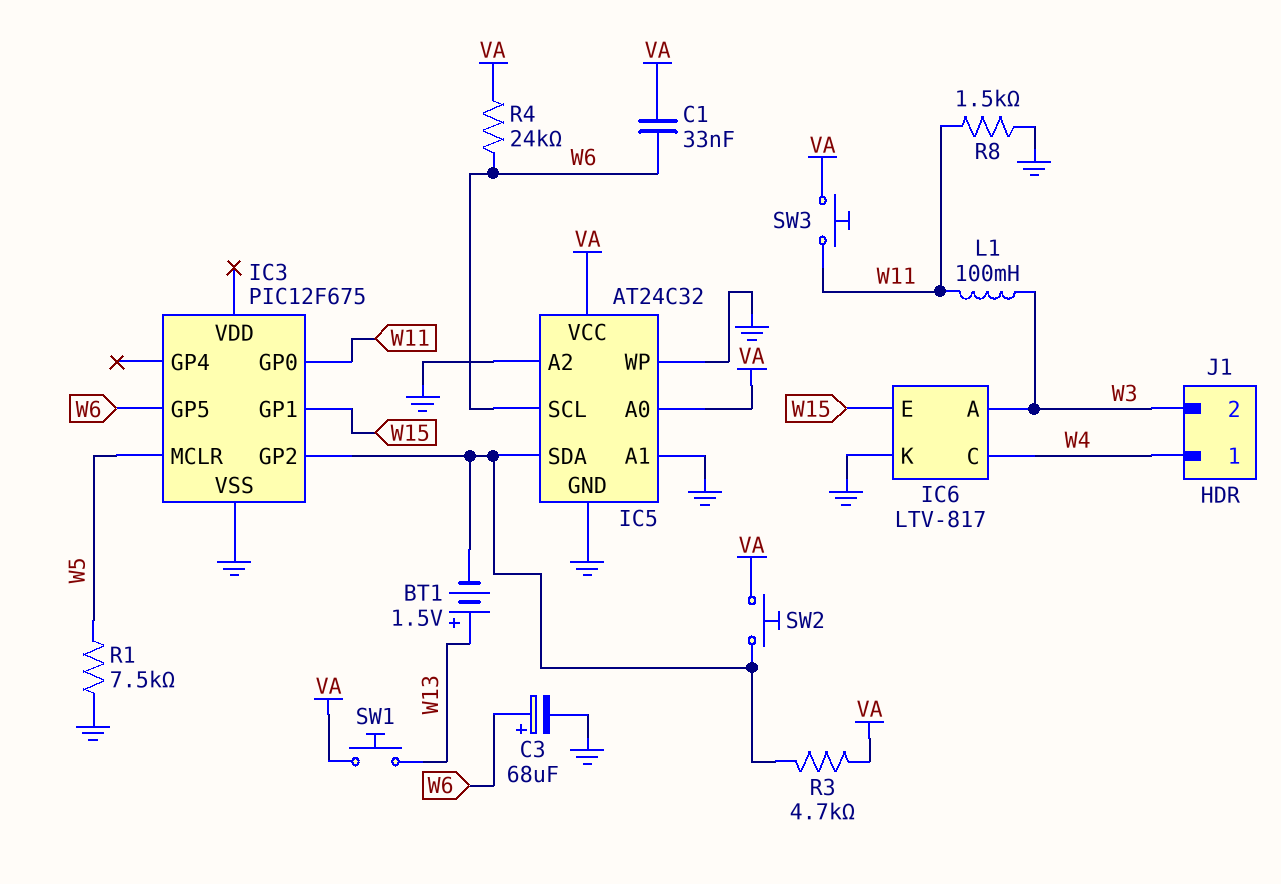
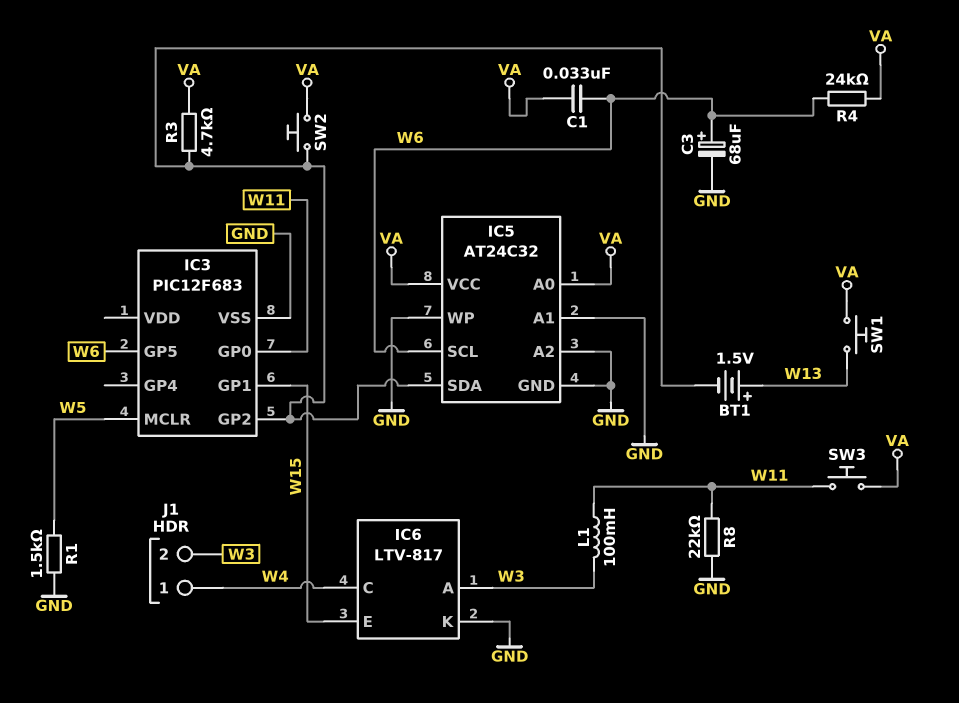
IC3: PIC12F675 -> PIC12F683
R1: 7.5k (GND, W5) -> 1.5k (GND, W5)
R8: 1.5k (GND, W11) -> 22k (GND, W11)

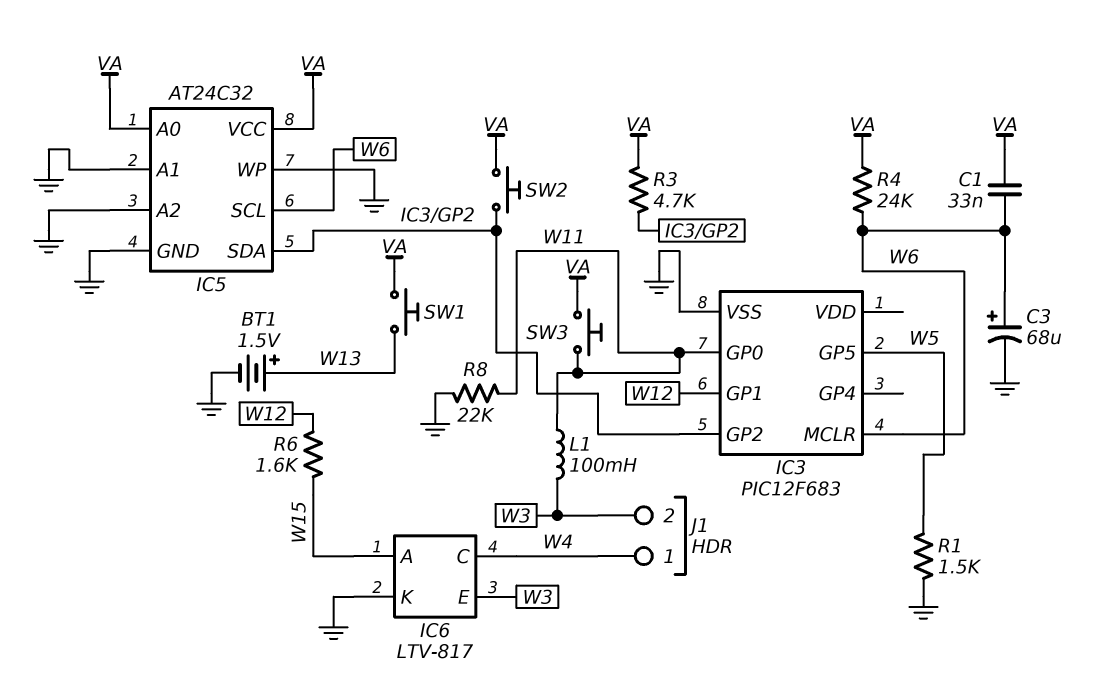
BT1: 1.5V (plus W13, minus IC3/GP2) -> 1.5V (plus W13, minus GND)
IC3 pin GP1: W15 -> W12
IC3 pin GP5: W6 -> W5
IC3 pin MCLR: W5 -> W6
IC6 pin A: W3 -> W15
IC6 pin E: W15 -> W3
R6: none -> 1.6k (W12, W15)

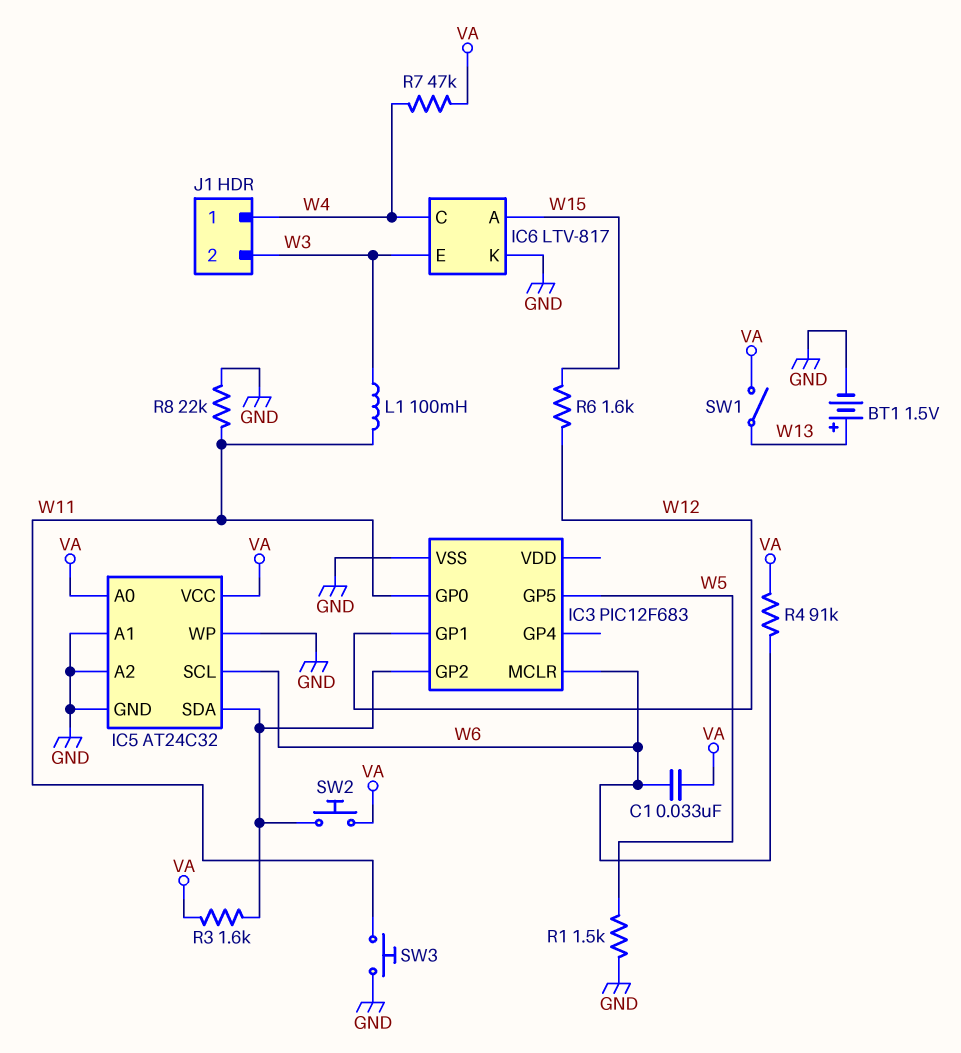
C3: 68uF (plus W6, minus GND) -> none
R3: 4.7k (IC3/GP2, VA) -> 1.6k (IC3/GP2, VA)
R4: 24k (VA, W6) -> 91k (VA, W6)
R7: none -> 47k (VA, W4)
SW1: button (VA, W13) -> switch (VA, W13)
SW3: button (VA, W11) -> button (GND, W11)

